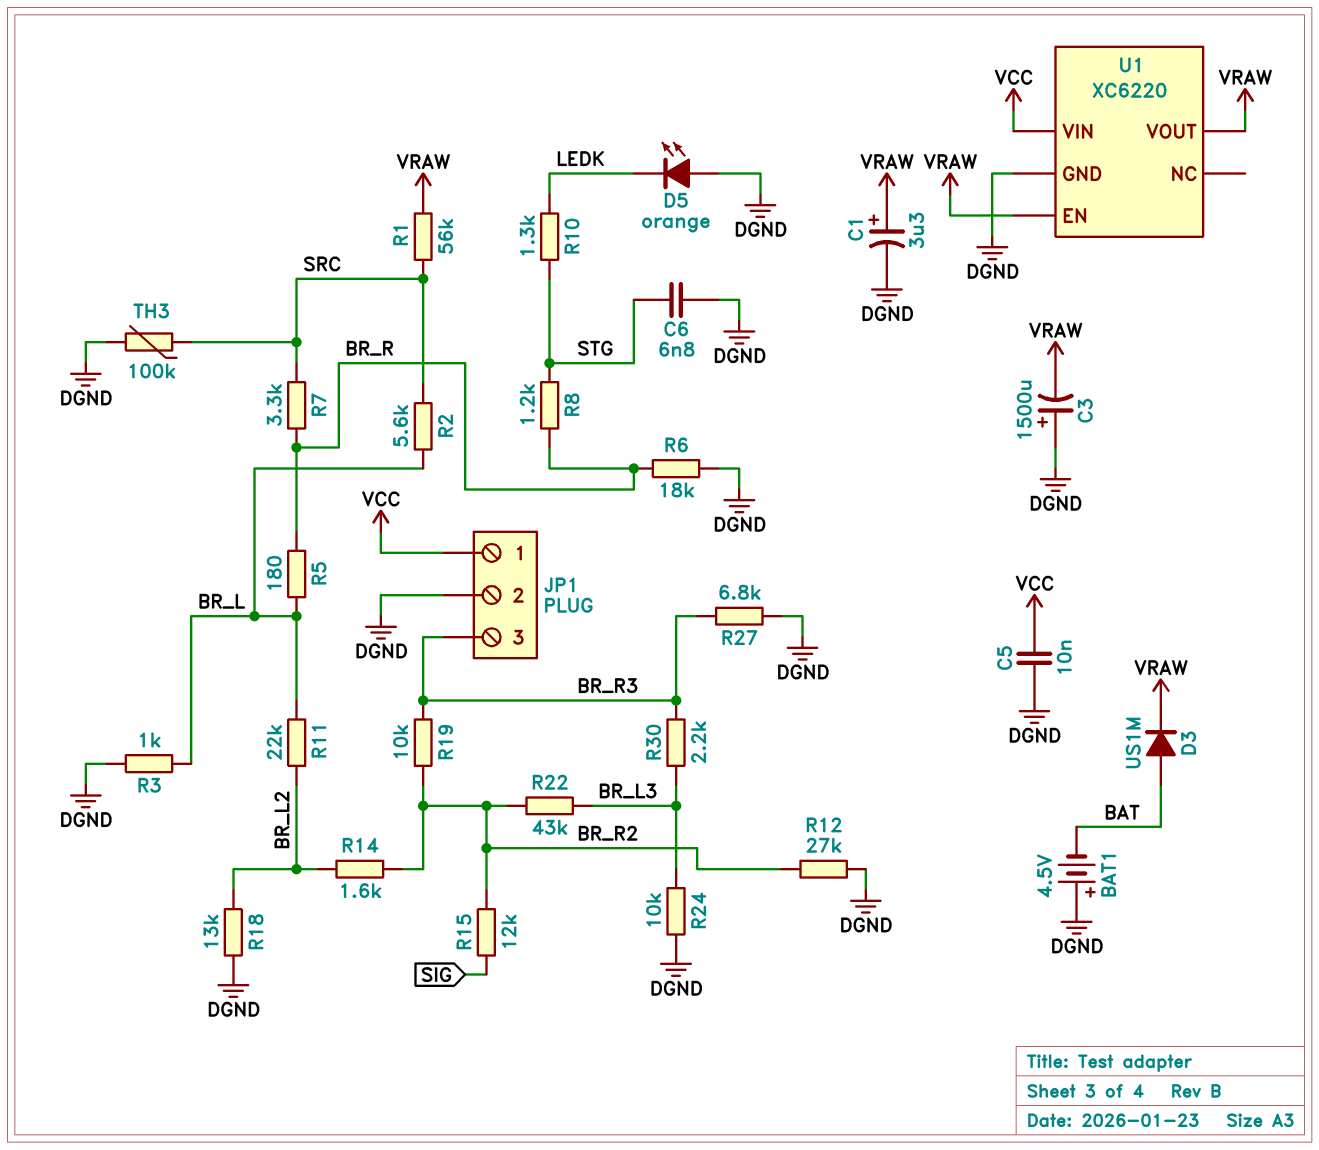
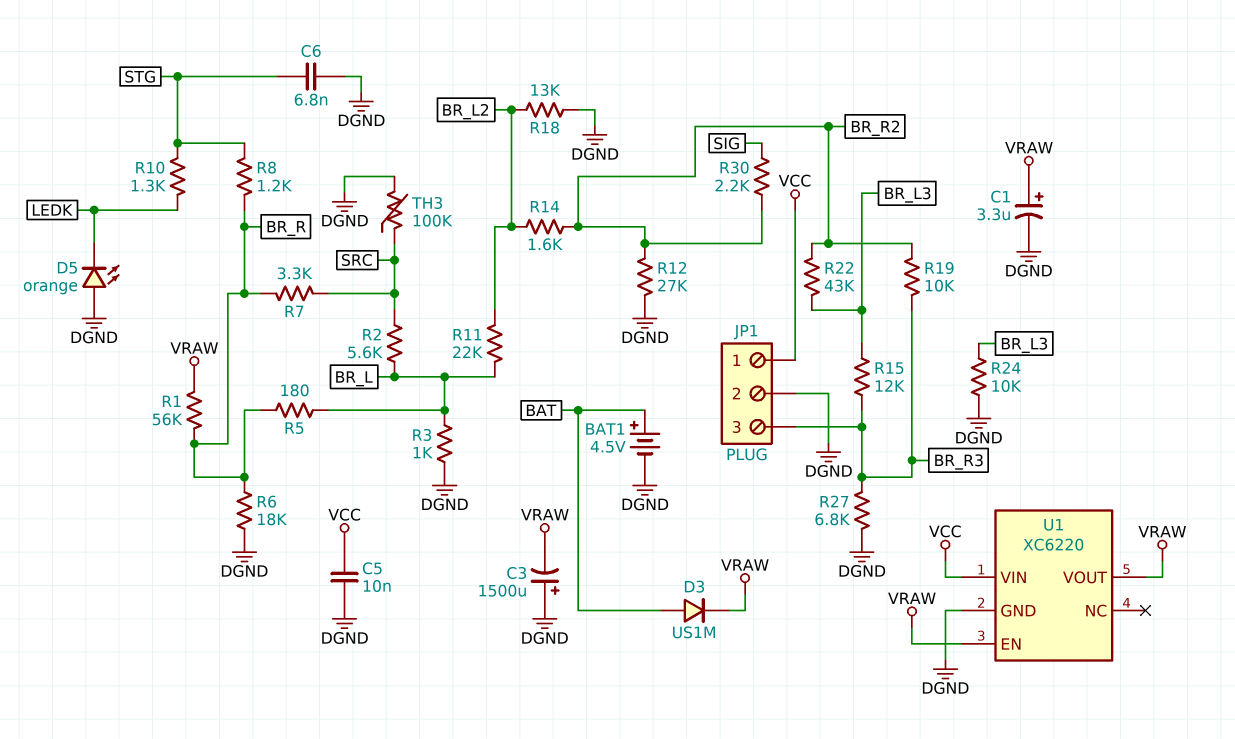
BAT1: 4.5V (plus DGND, minus BAT) -> 4.5V (plus BAT, minus DGND)
R1: 56k (SRC, VRAW) -> 56k (BR_R, VRAW)
R15: 12k (BR_R2, SIG) -> 12k (BR_L3, BR_R3)
R30: 2.2k (BR_L3, BR_R3) -> 2.2k (BR_R2, SIG)

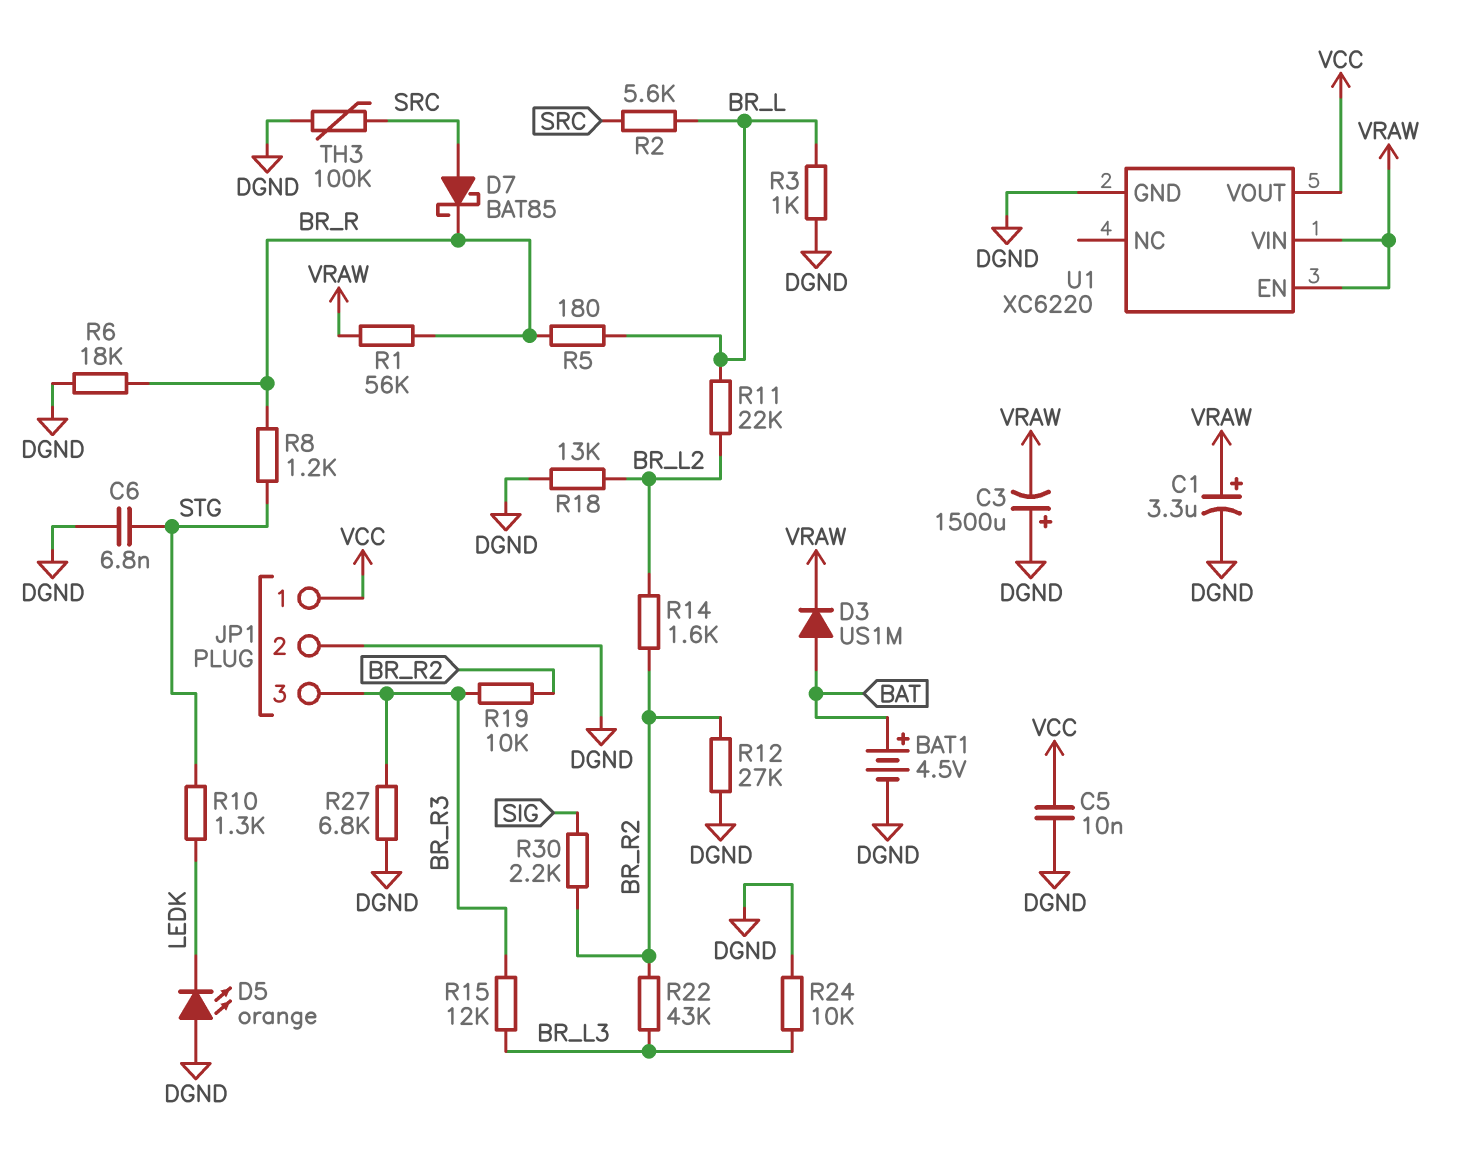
D7: none -> schottky BAT85 (A SRC, K BR_R)
R7: 3.3k (BR_R, SRC) -> none
U1 pin VIN: VCC -> VRAW
U1 pin VOUT: VRAW -> VCC

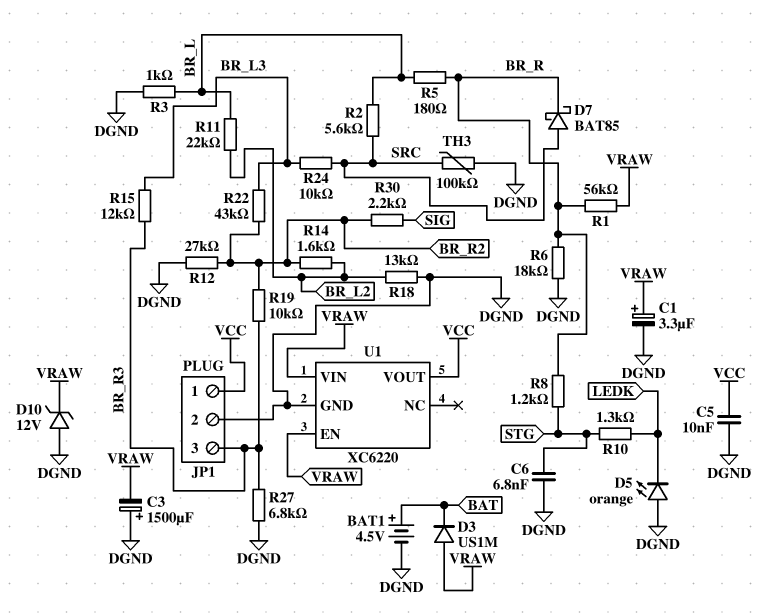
D3: diode US1M (A BAT, K VRAW) -> diode US1M (A VRAW, K BAT)
D10: none -> zener 12V (A DGND, K VRAW)
R24: 10k (BR_L3, DGND) -> 10k (BR_L3, SRC)

